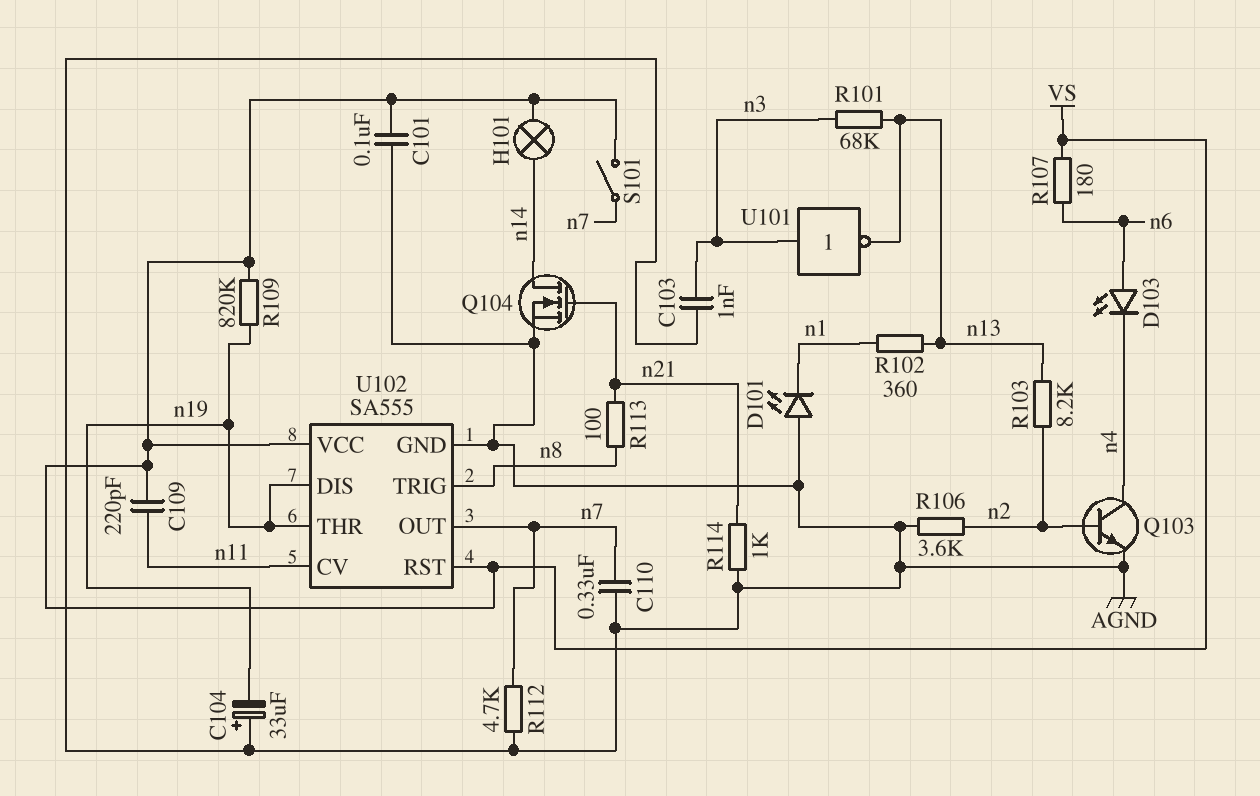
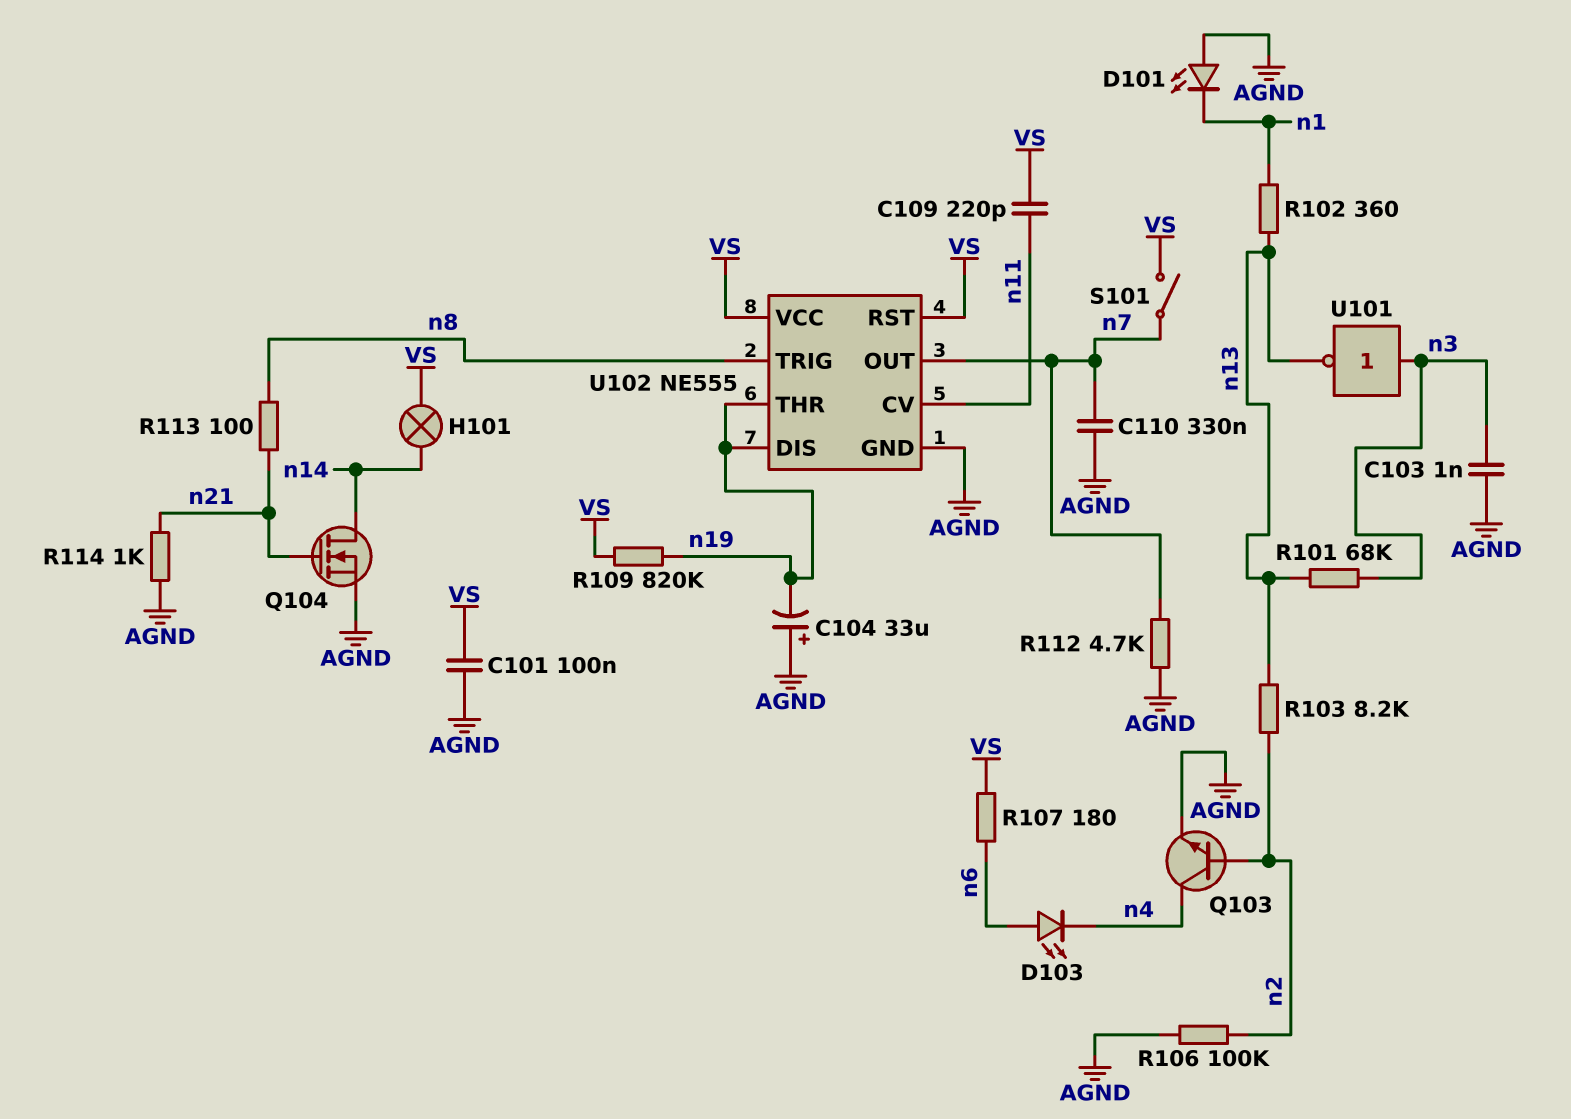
R106: 3.6k (AGND, n2) -> 100k (AGND, n2)
U102: SA555 -> NE555

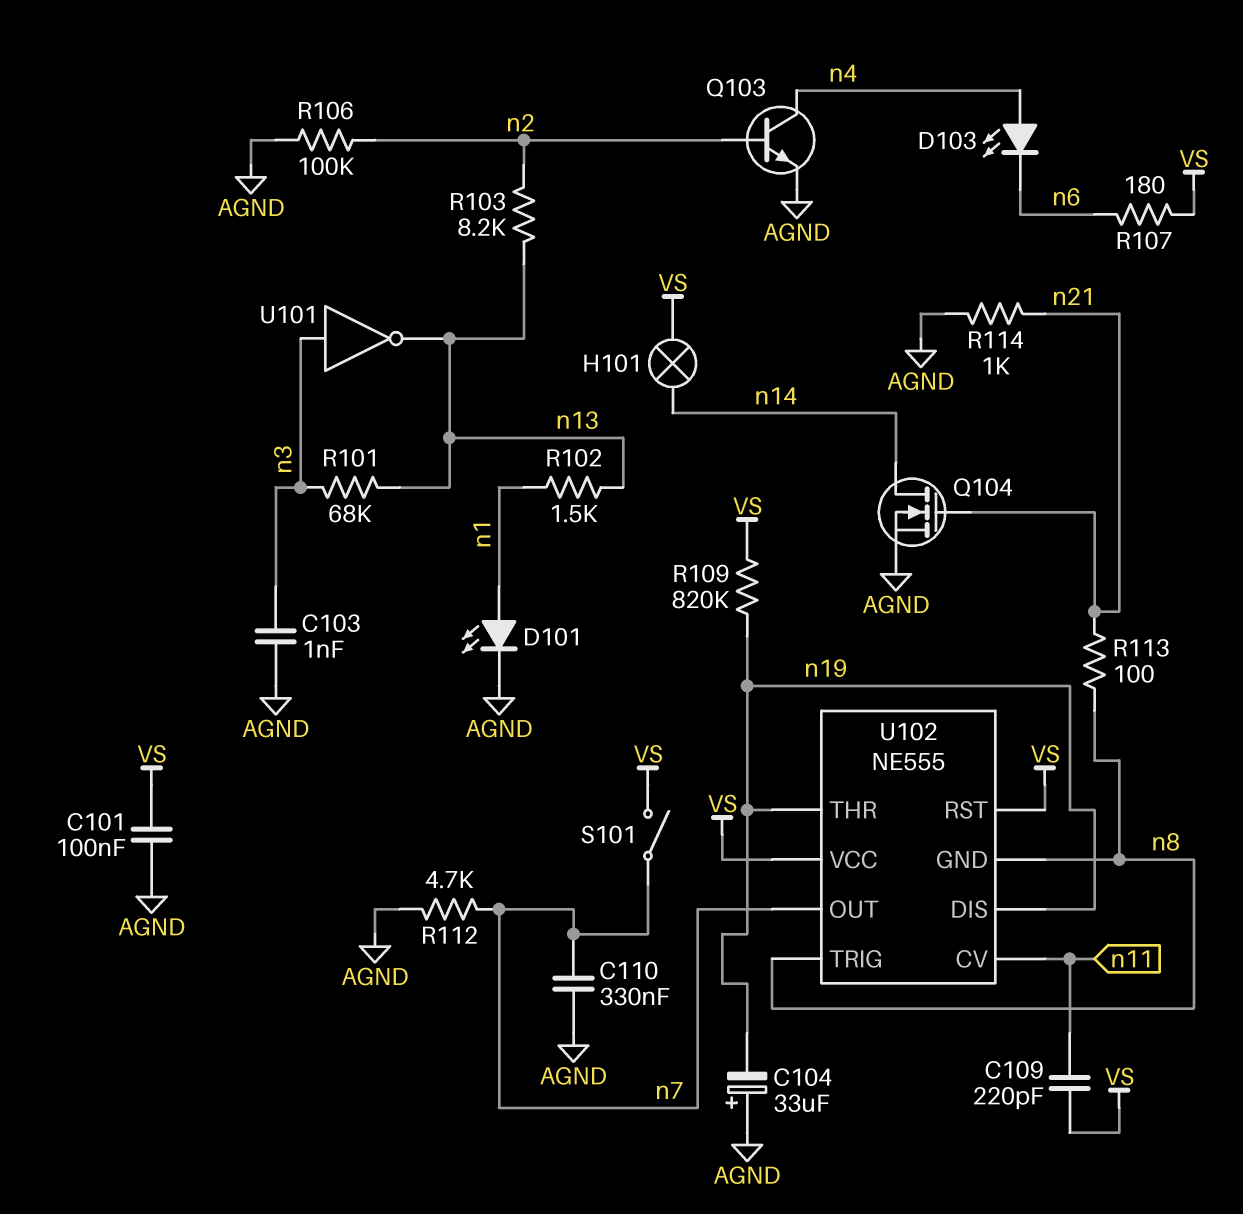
D101: LED (A AGND, K n1) -> LED (A n1, K AGND)
D103: LED (A n6, K n4) -> LED (A n4, K n6)
R102: 360 (n1, n13) -> 1.5k (n1, n13)
U102 pin GND: AGND -> n8

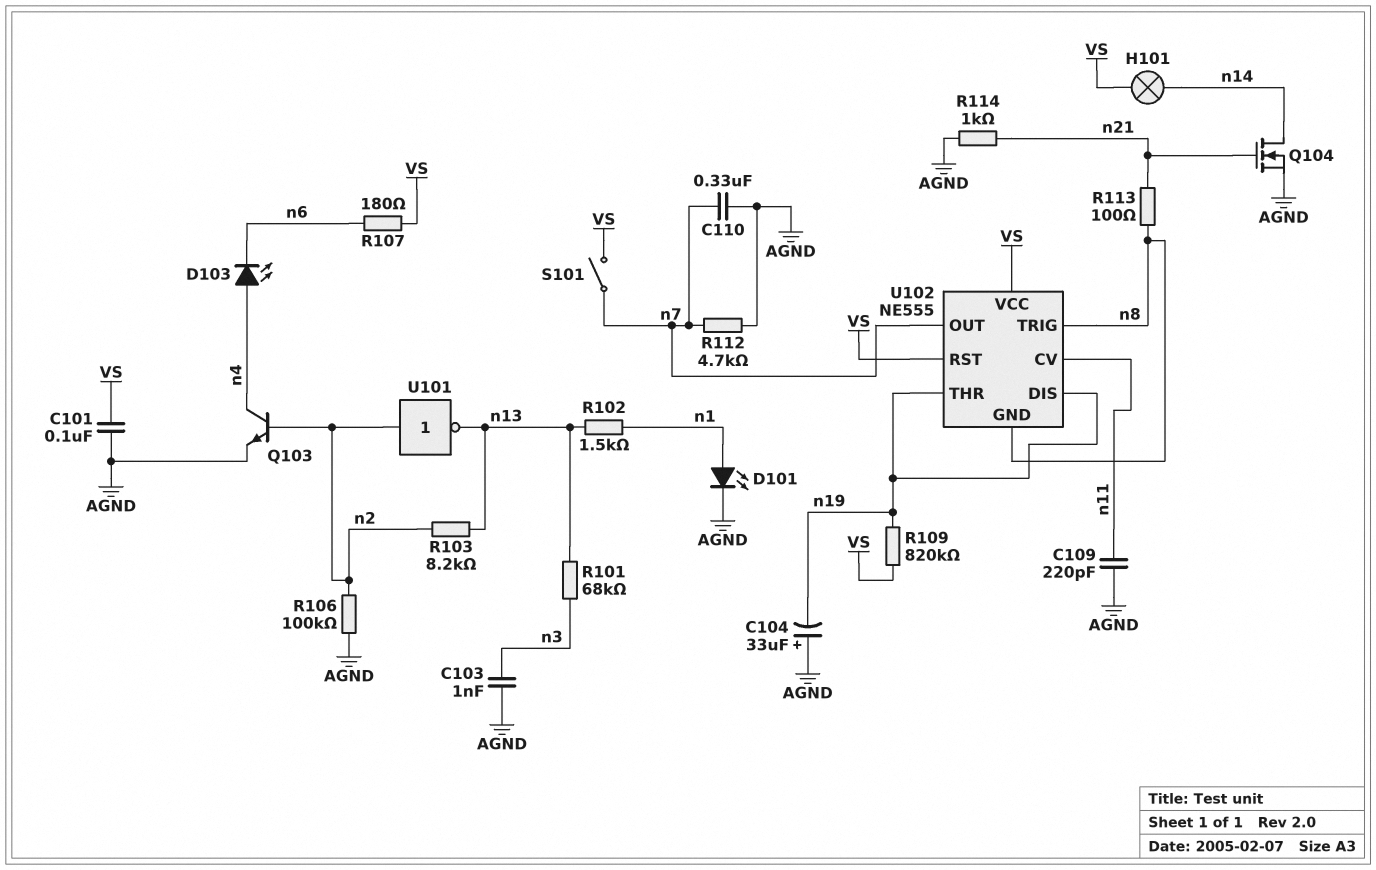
C109: 220pF (VS, n11) -> 220pF (AGND, n11)
U101: NOT (in n3, out n13) -> NOT (in n2, out n13)

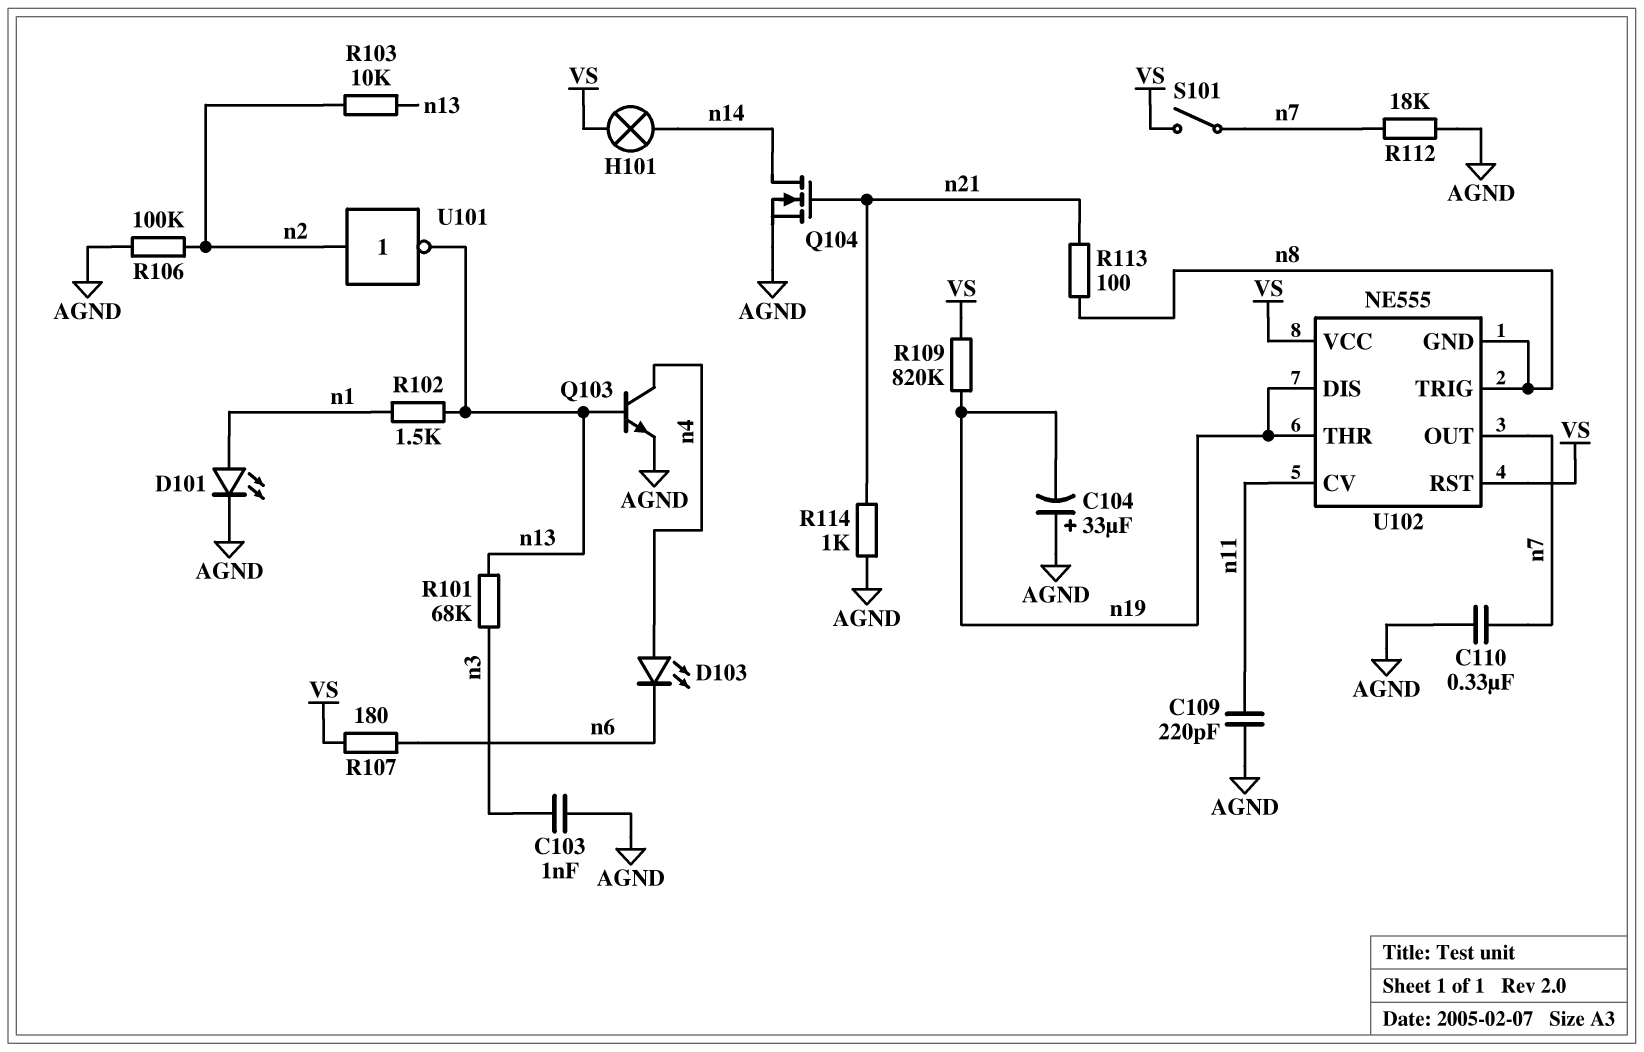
C101: 100nF (AGND, VS) -> none
Q103: NPN (B n2, C n4, E AGND) -> NPN (B n13, C n4, E AGND)
R103: 8.2k (n2, n13) -> 10k (n2, n13)
R112: 4.7k (AGND, n7) -> 18k (AGND, n7)

